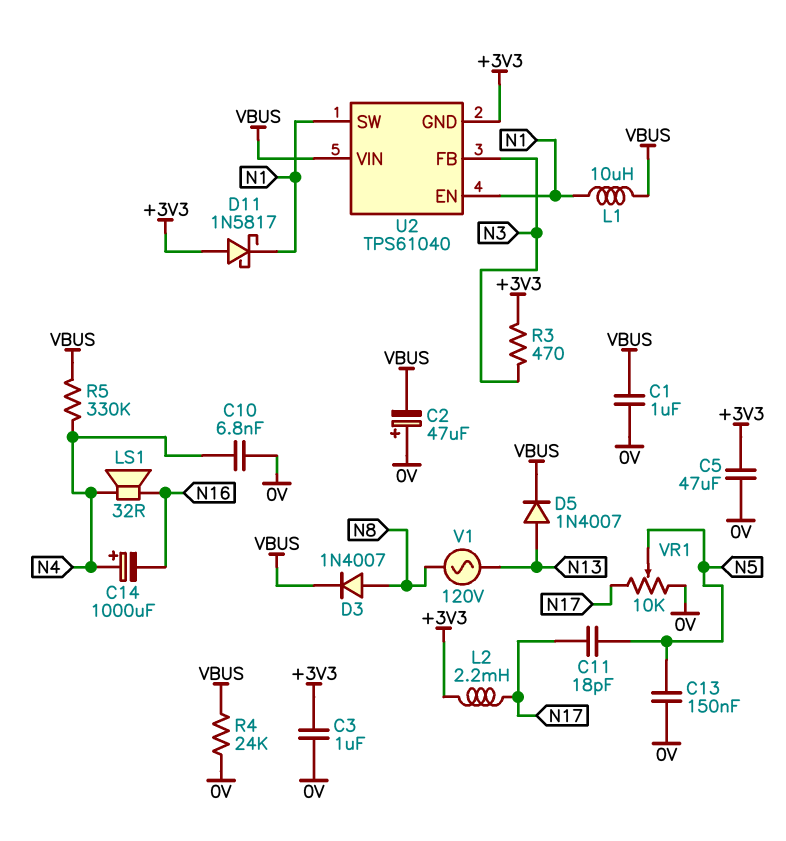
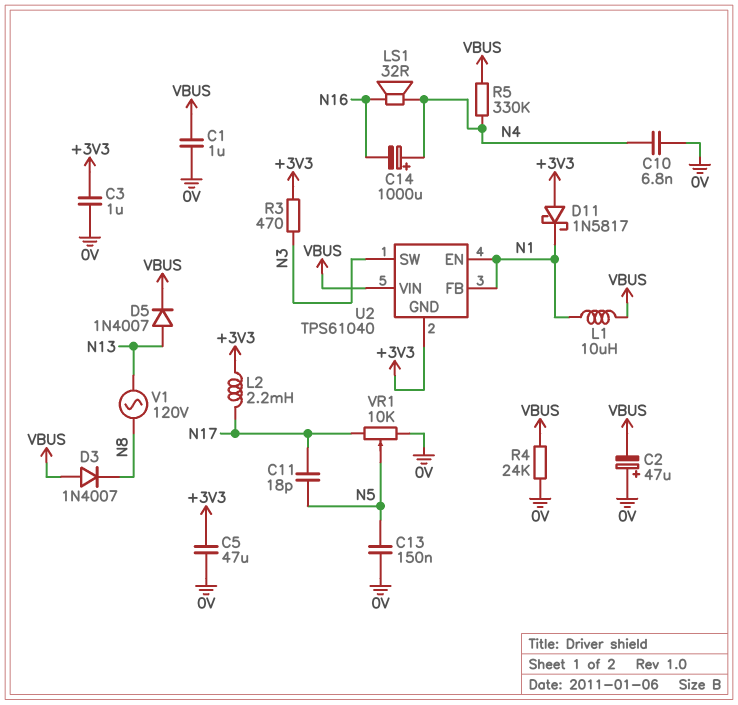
D3: diode 1N4007 (A N8, K VBUS) -> diode 1N4007 (A VBUS, K N8)
U2 pin FB: N3 -> N1
U2 pin SW: N1 -> N3

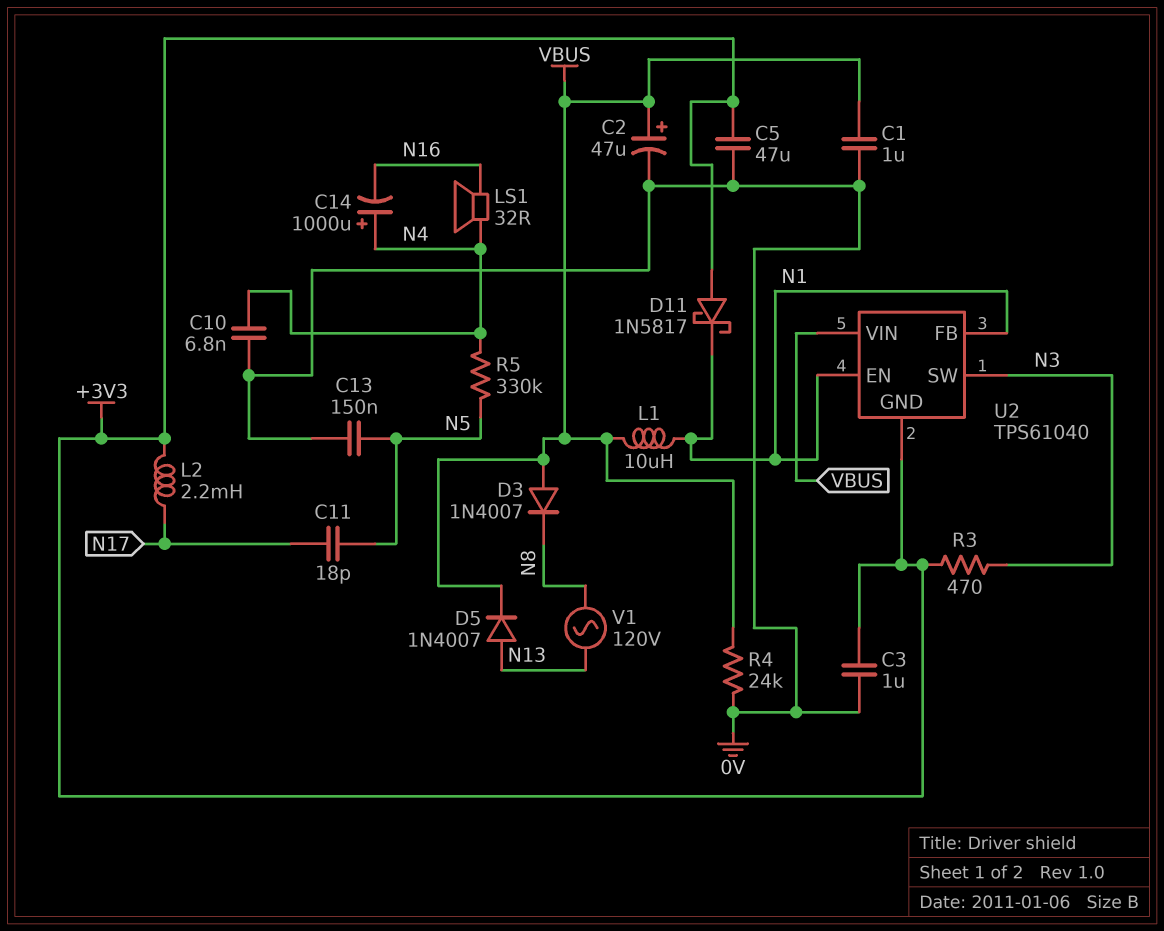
C2: 47uF (plus 0V, minus VBUS) -> 47uF (plus VBUS, minus 0V)
R5: 330k (N4, VBUS) -> 330k (N4, N5)
VR1: 10k (0V, N17, wiper N5) -> none

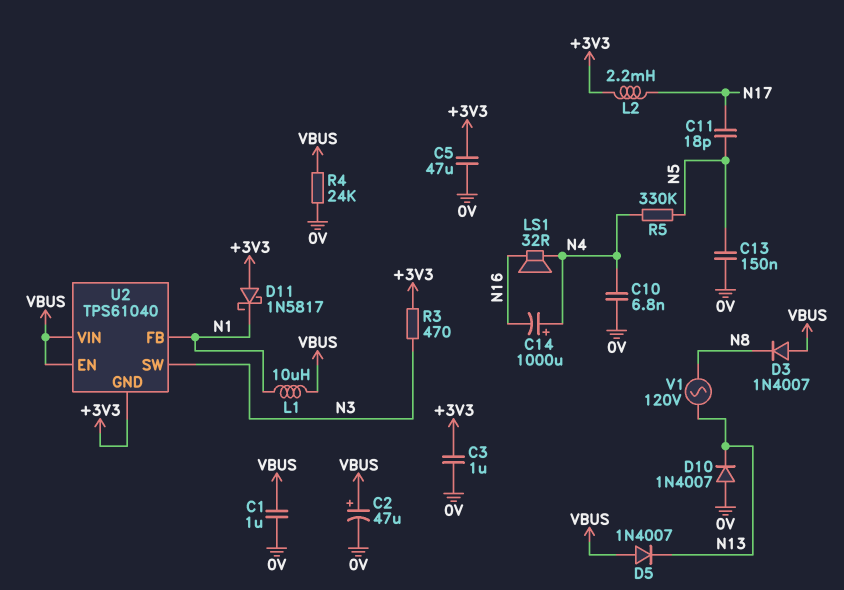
D5: diode 1N4007 (A N13, K VBUS) -> diode 1N4007 (A VBUS, K N13)
D10: none -> diode 1N4007 (A 0V, K N13)
U2 pin EN: N1 -> VBUS

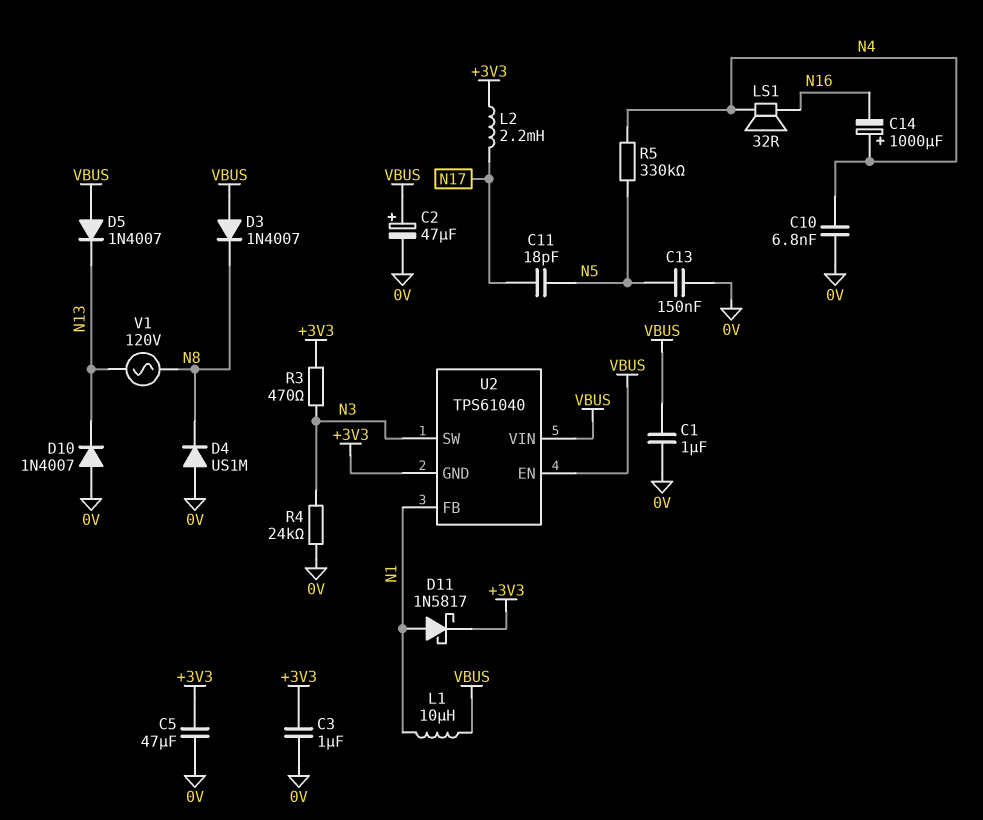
D4: none -> diode US1M (A 0V, K N8)
D11: schottky 1N5817 (A +3V3, K N1) -> schottky 1N5817 (A N1, K +3V3)
R4: 24k (0V, VBUS) -> 24k (0V, N3)

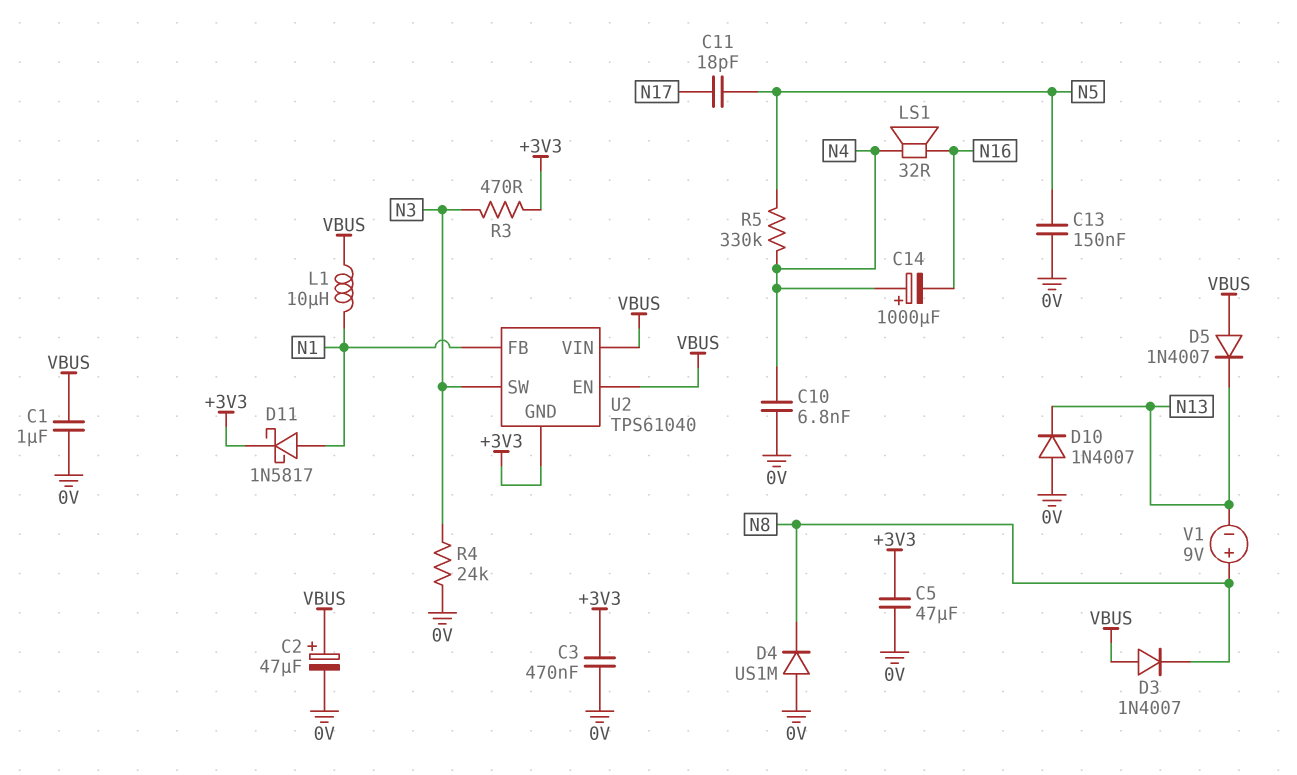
C3: 1uF (+3V3, 0V) -> 470nF (+3V3, 0V)
L2: 2.2mH (+3V3, N17) -> none
V1: AC 120V (N8, N13) -> 9V (plus N8, minus N13)

